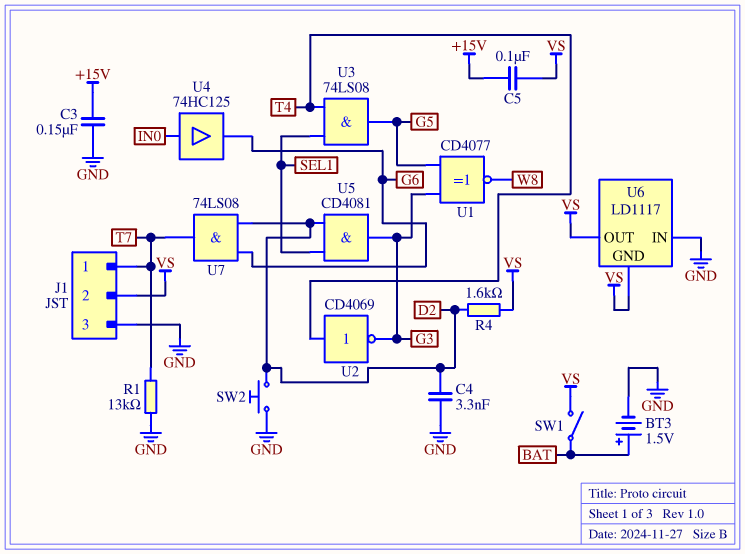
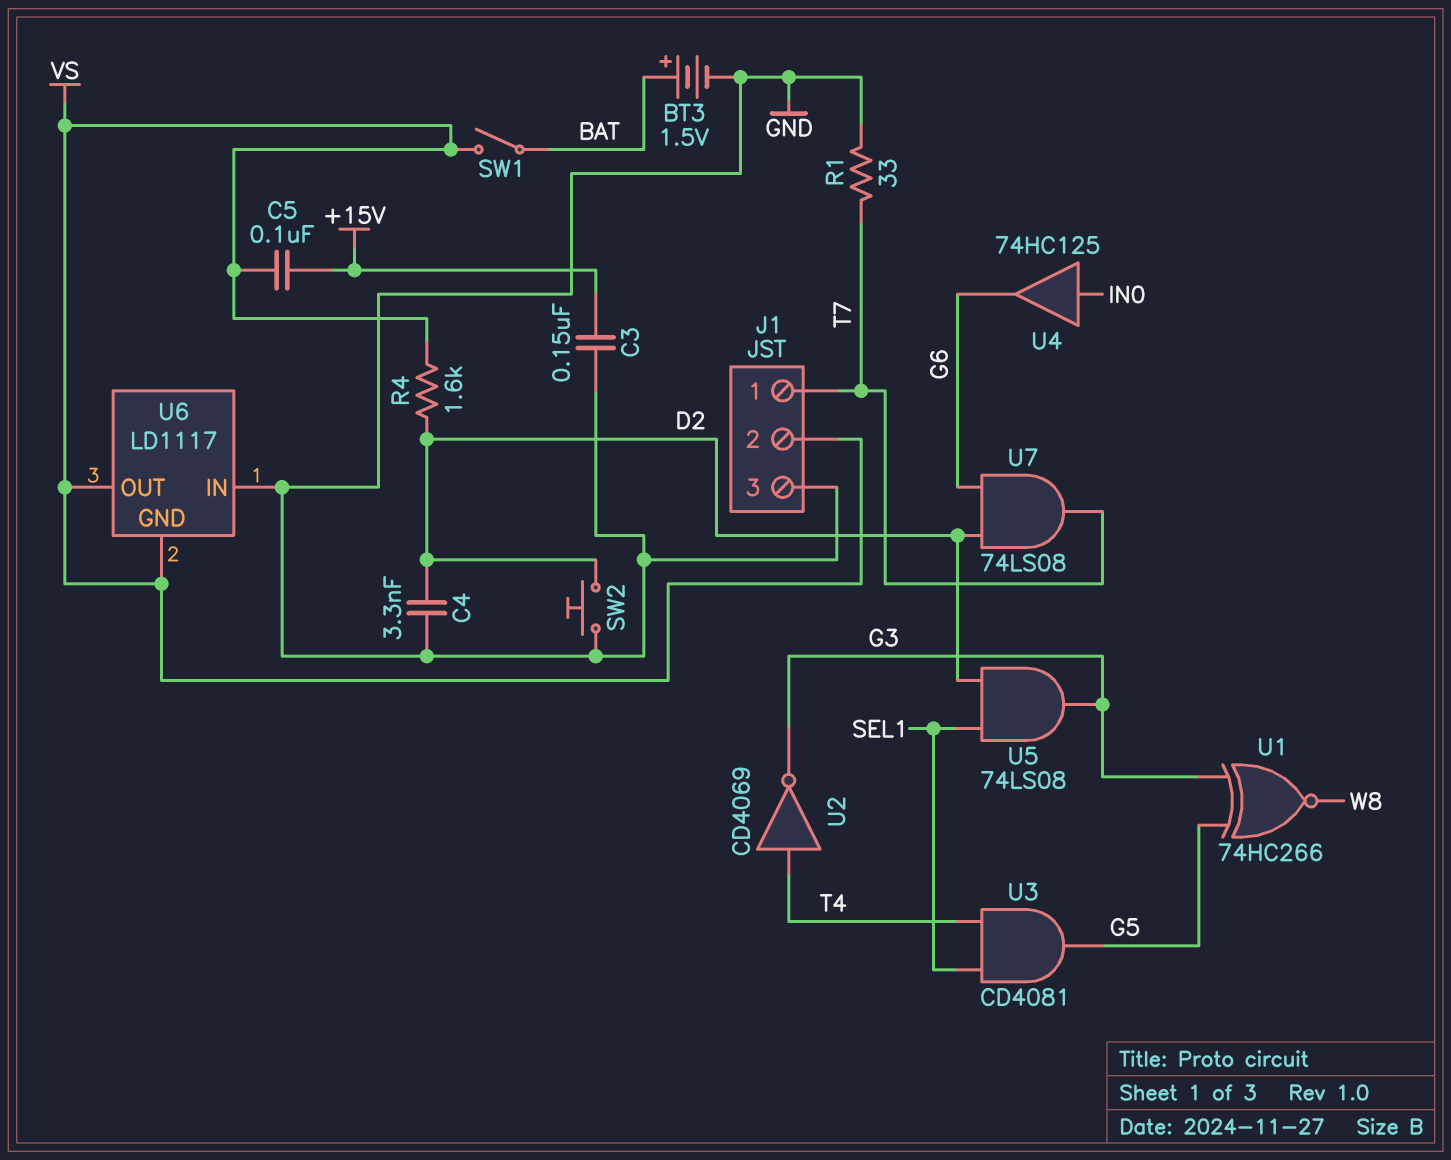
R1: 13k (GND, T7) -> 33 (GND, T7)
U1: XNOR CD4077 (in G3, in G5, out W8) -> XNOR 74HC266 (in G3, in G5, out W8)
U3: AND 74LS08 (in SEL1, in T4, out G5) -> AND CD4081 (in SEL1, in T4, out G5)
U5: AND CD4081 (in D2, in SEL1, out G3) -> AND 74LS08 (in D2, in SEL1, out G3)

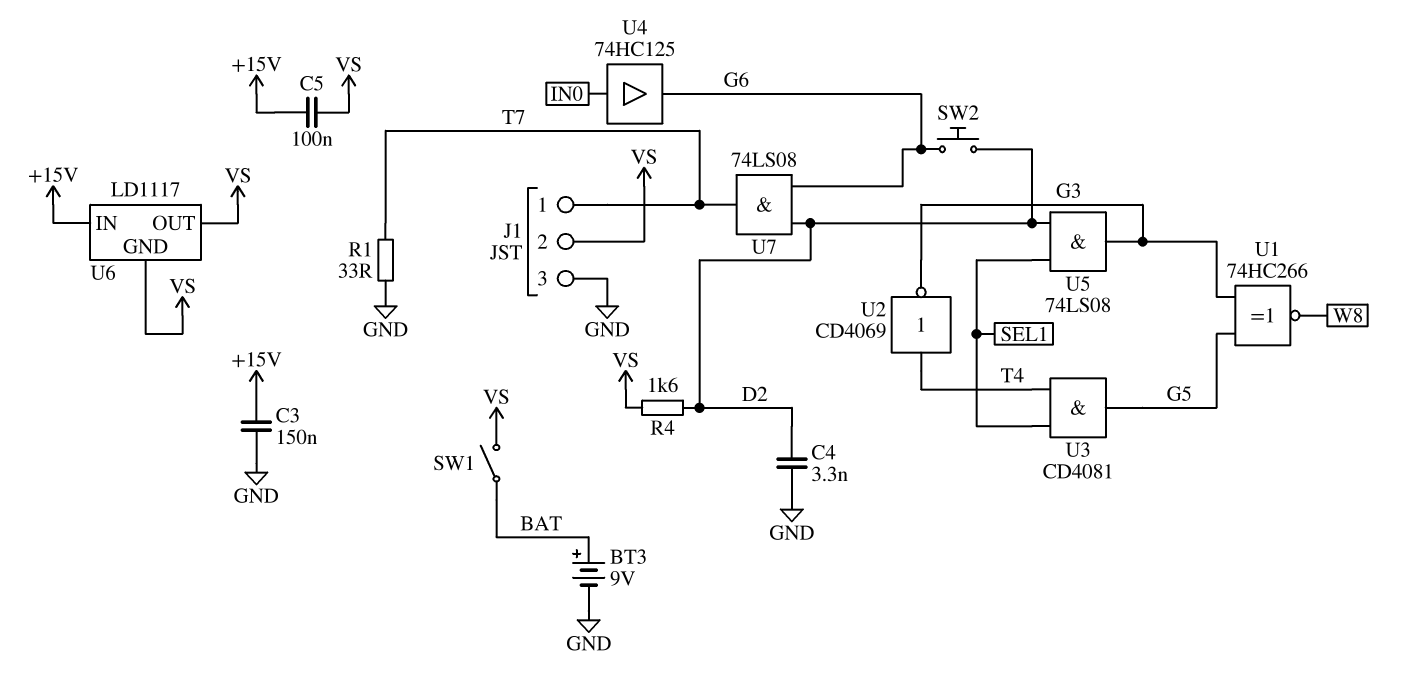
BT3: 1.5V (plus BAT, minus GND) -> 9V (plus BAT, minus GND)
SW2: button (D2, GND) -> button (D2, G6)
U6 pin IN: GND -> +15V

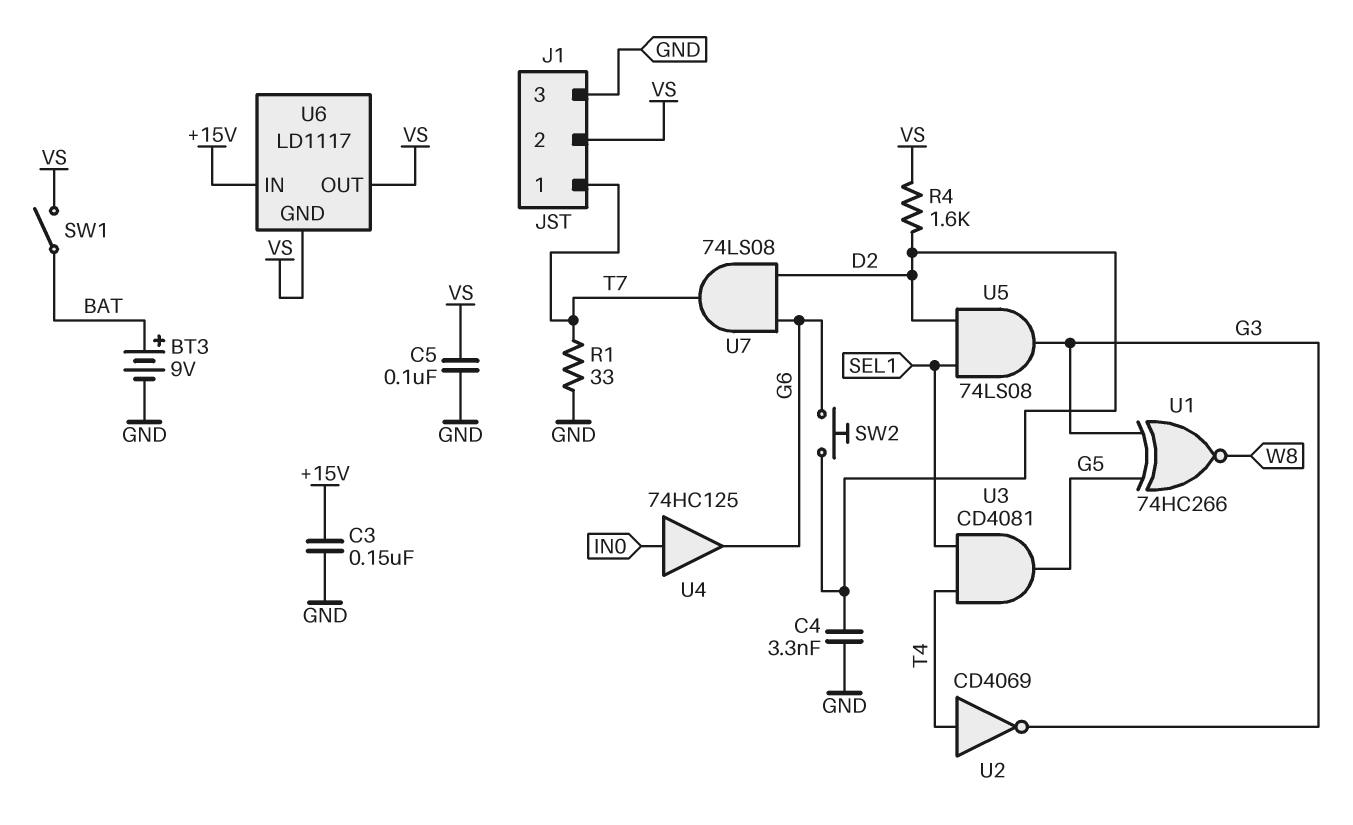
C5: 100nF (+15V, VS) -> 100nF (GND, VS)

